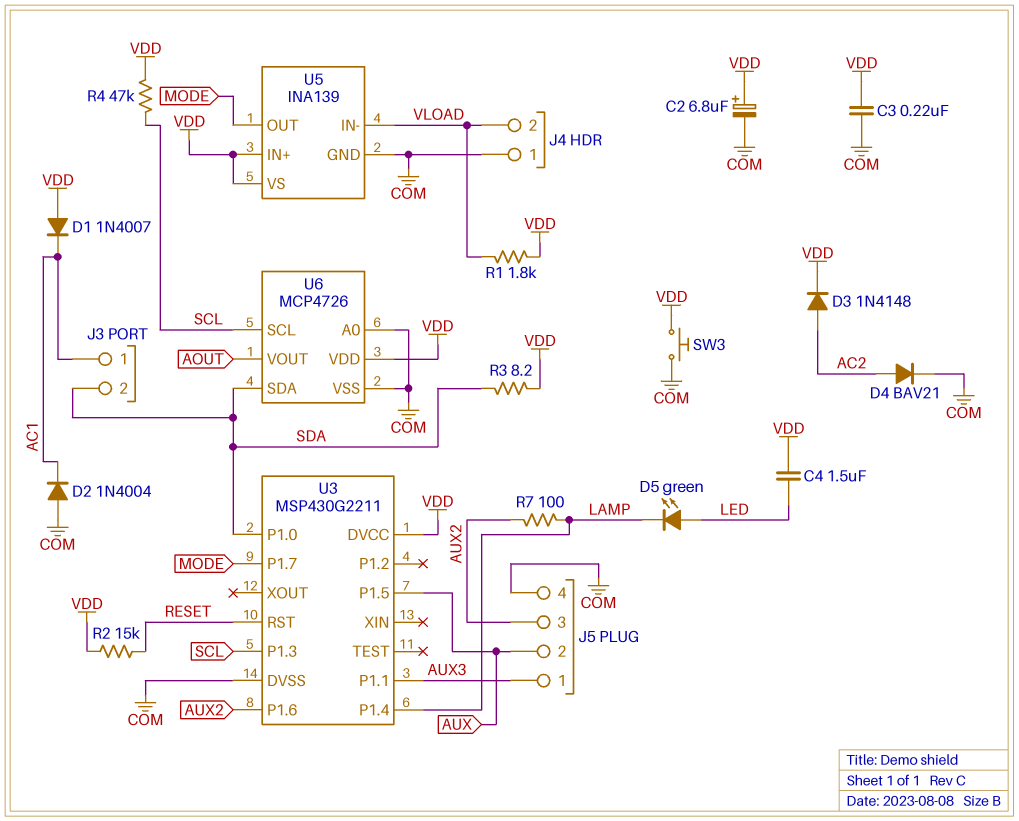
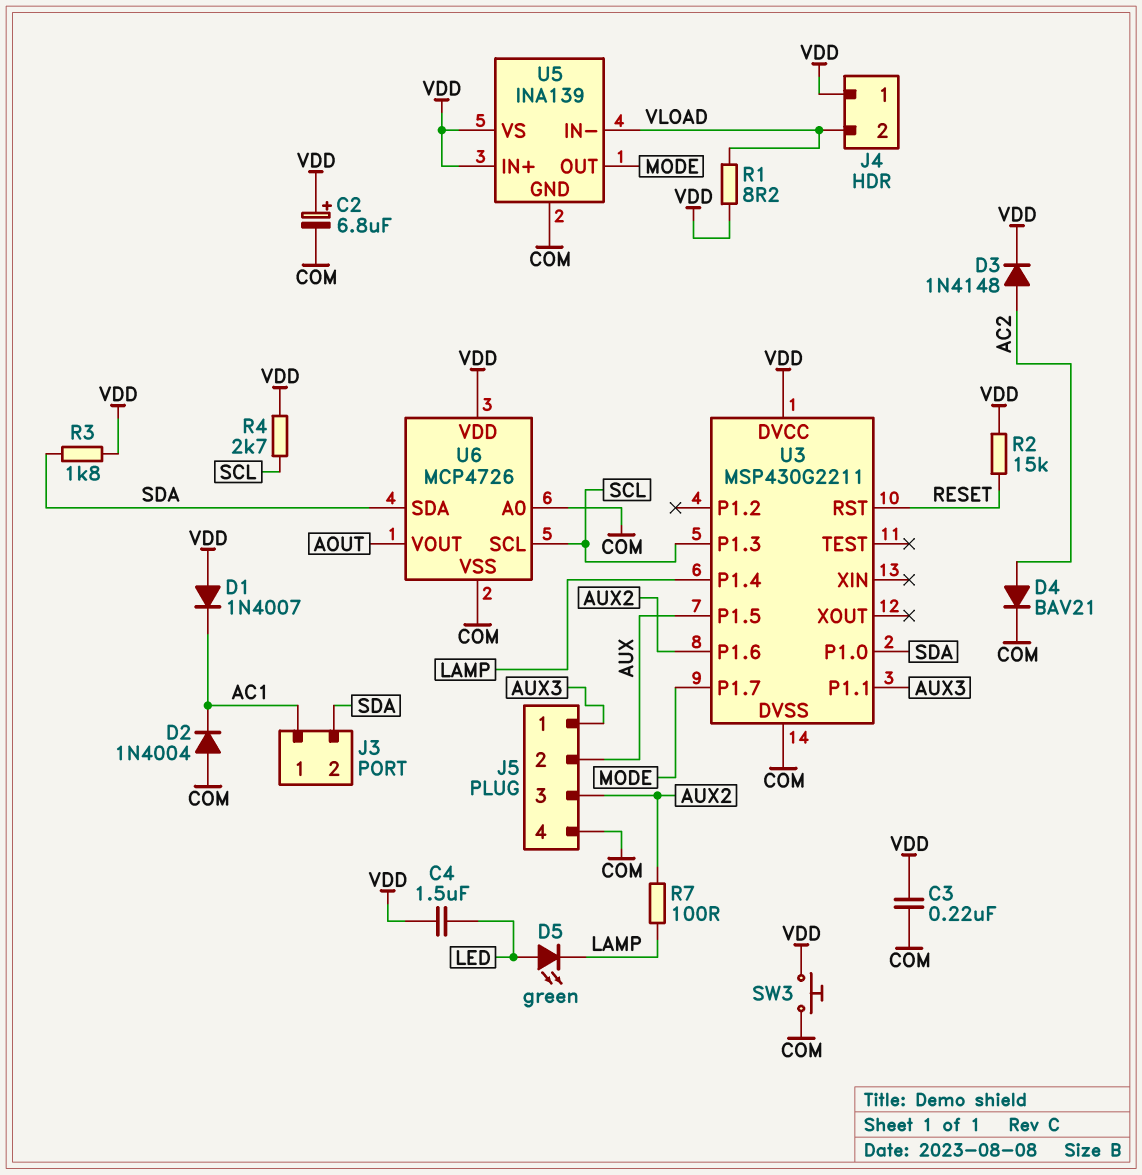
J4 pin 1: COM -> VDD
R1: 1.8k (VDD, VLOAD) -> 8.2 (VDD, VLOAD)
R3: 8.2 (SDA, VDD) -> 1.8k (SDA, VDD)
R4: 47k (SCL, VDD) -> 2.7k (SCL, VDD)

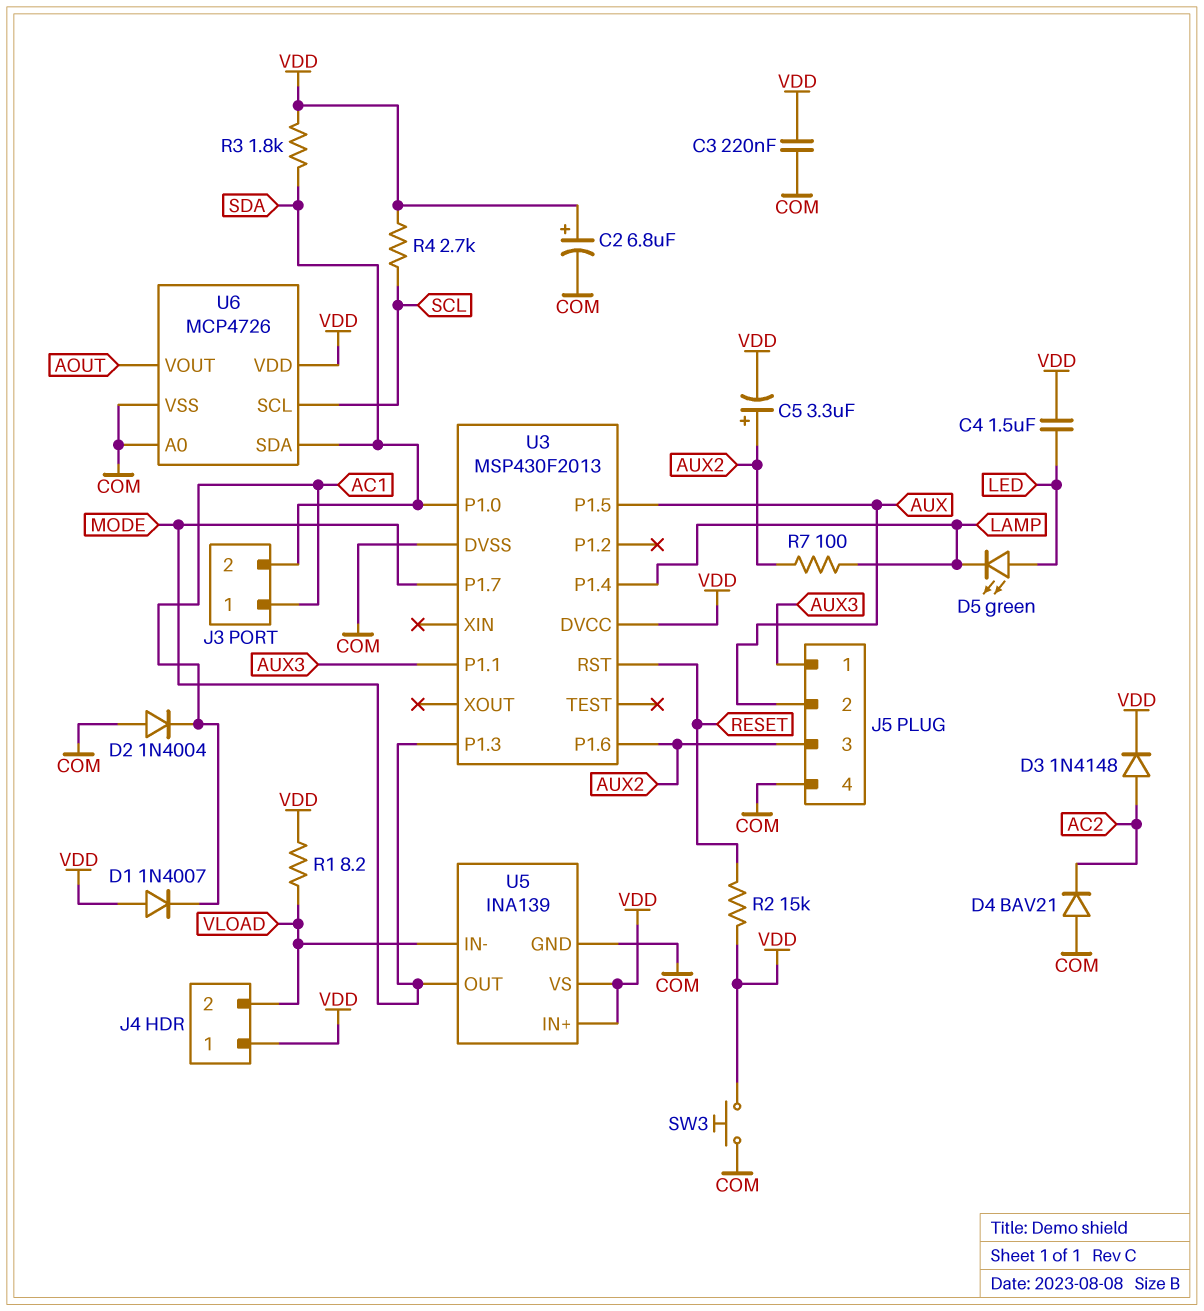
C5: none -> 3.3uF (plus AUX2, minus VDD)
D4: diode BAV21 (A AC2, K COM) -> diode BAV21 (A COM, K AC2)
U3: MSP430G2211 -> MSP430F2013
U3 pin P1.3: SCL -> MODE

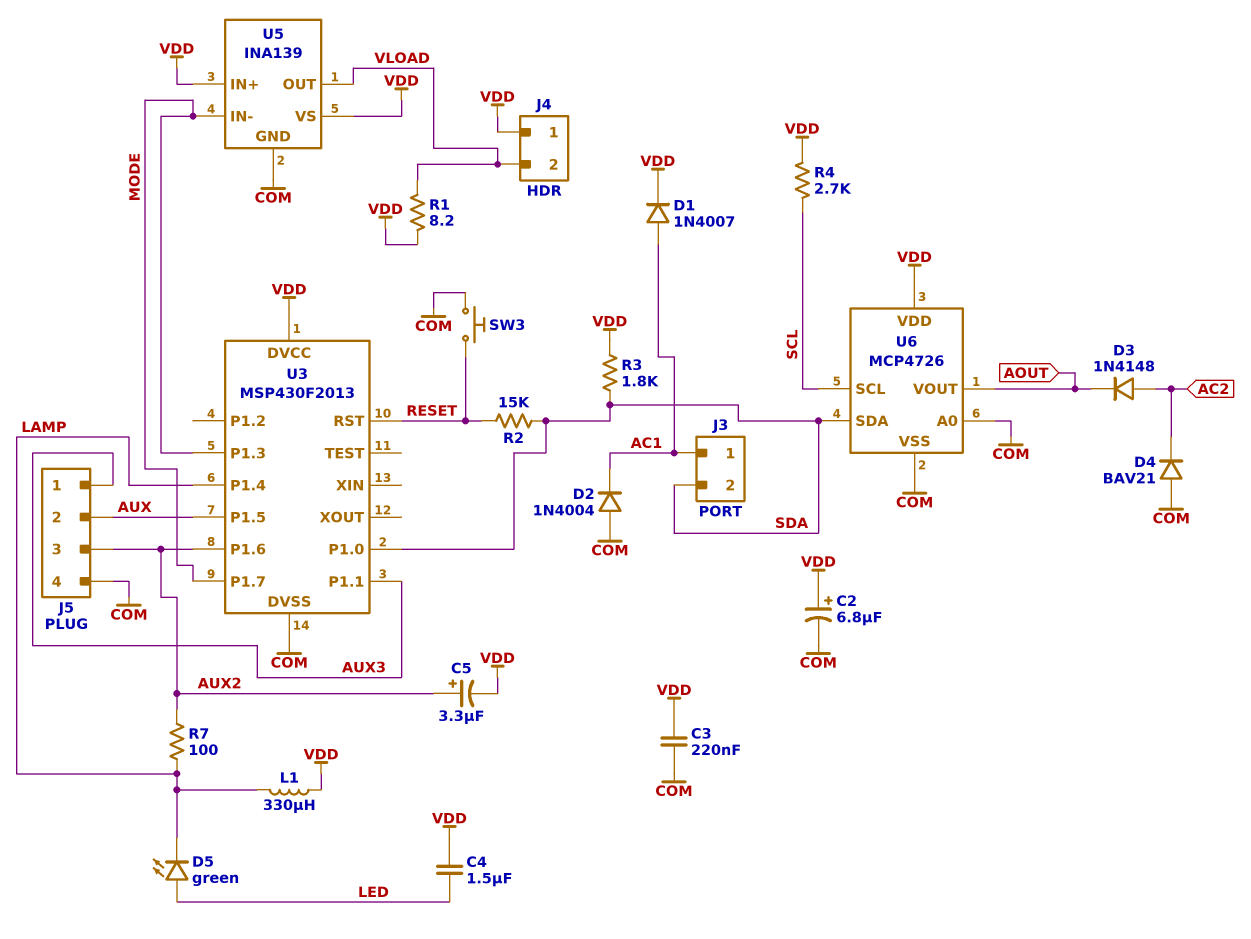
D1: diode 1N4007 (A VDD, K AC1) -> diode 1N4007 (A AC1, K VDD)
D3: diode 1N4148 (A AC2, K VDD) -> diode 1N4148 (A AC2, K AOUT)
L1: none -> 330uH (LAMP, VDD)
R2: 15k (RESET, VDD) -> 15k (RESET, SDA)
SW3: button (COM, VDD) -> button (COM, RESET)
U5 pin IN-: VLOAD -> MODE
U5 pin OUT: MODE -> VLOAD

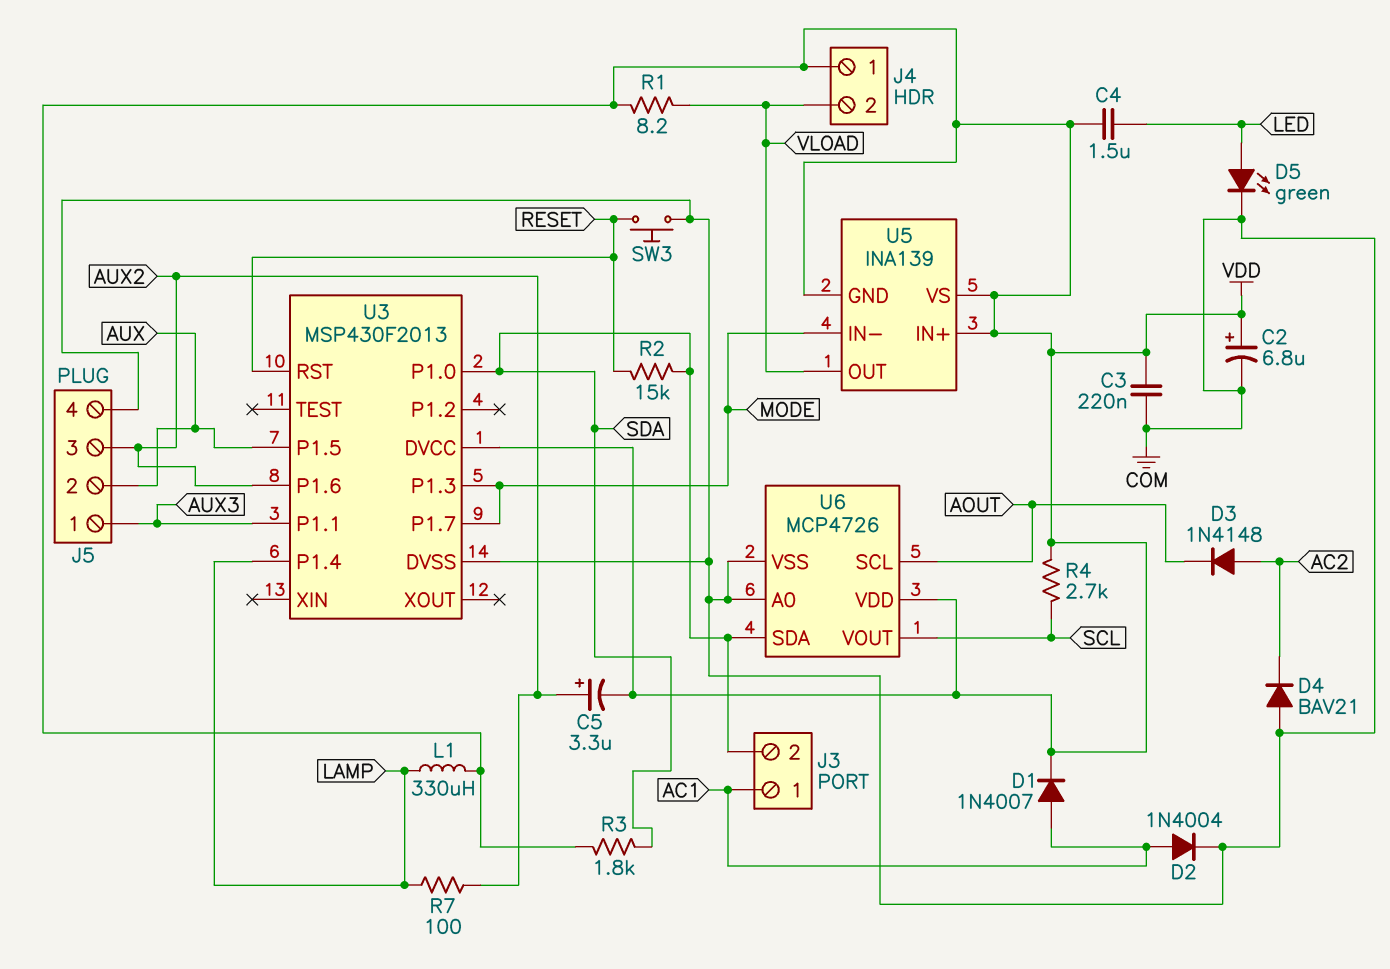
D2: diode 1N4004 (A COM, K AC1) -> diode 1N4004 (A AC1, K COM)
D5: LED green (A LED, K LAMP) -> LED green (A LED, K COM)
U5 pin GND: COM -> VDD
U6 pin SCL: SCL -> AOUT
U6 pin VOUT: AOUT -> SCL

